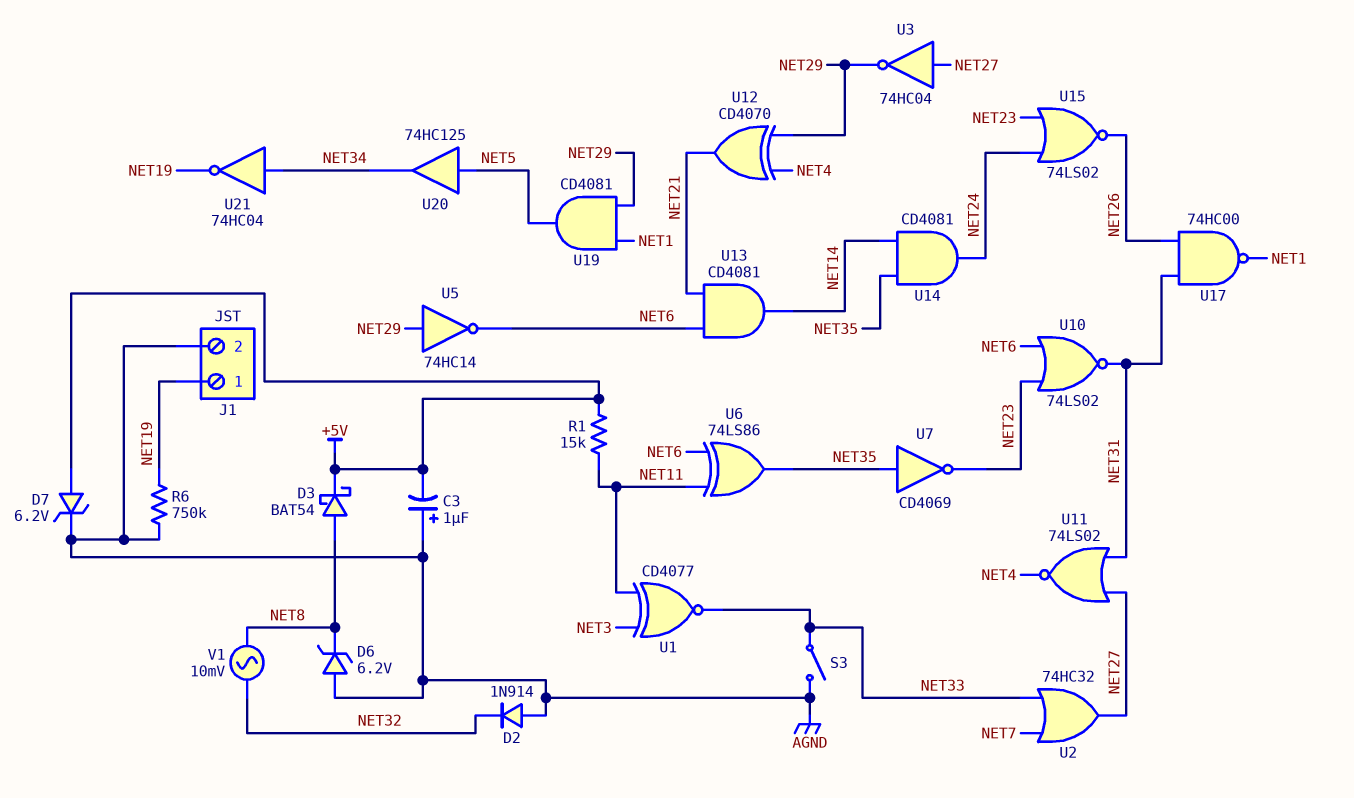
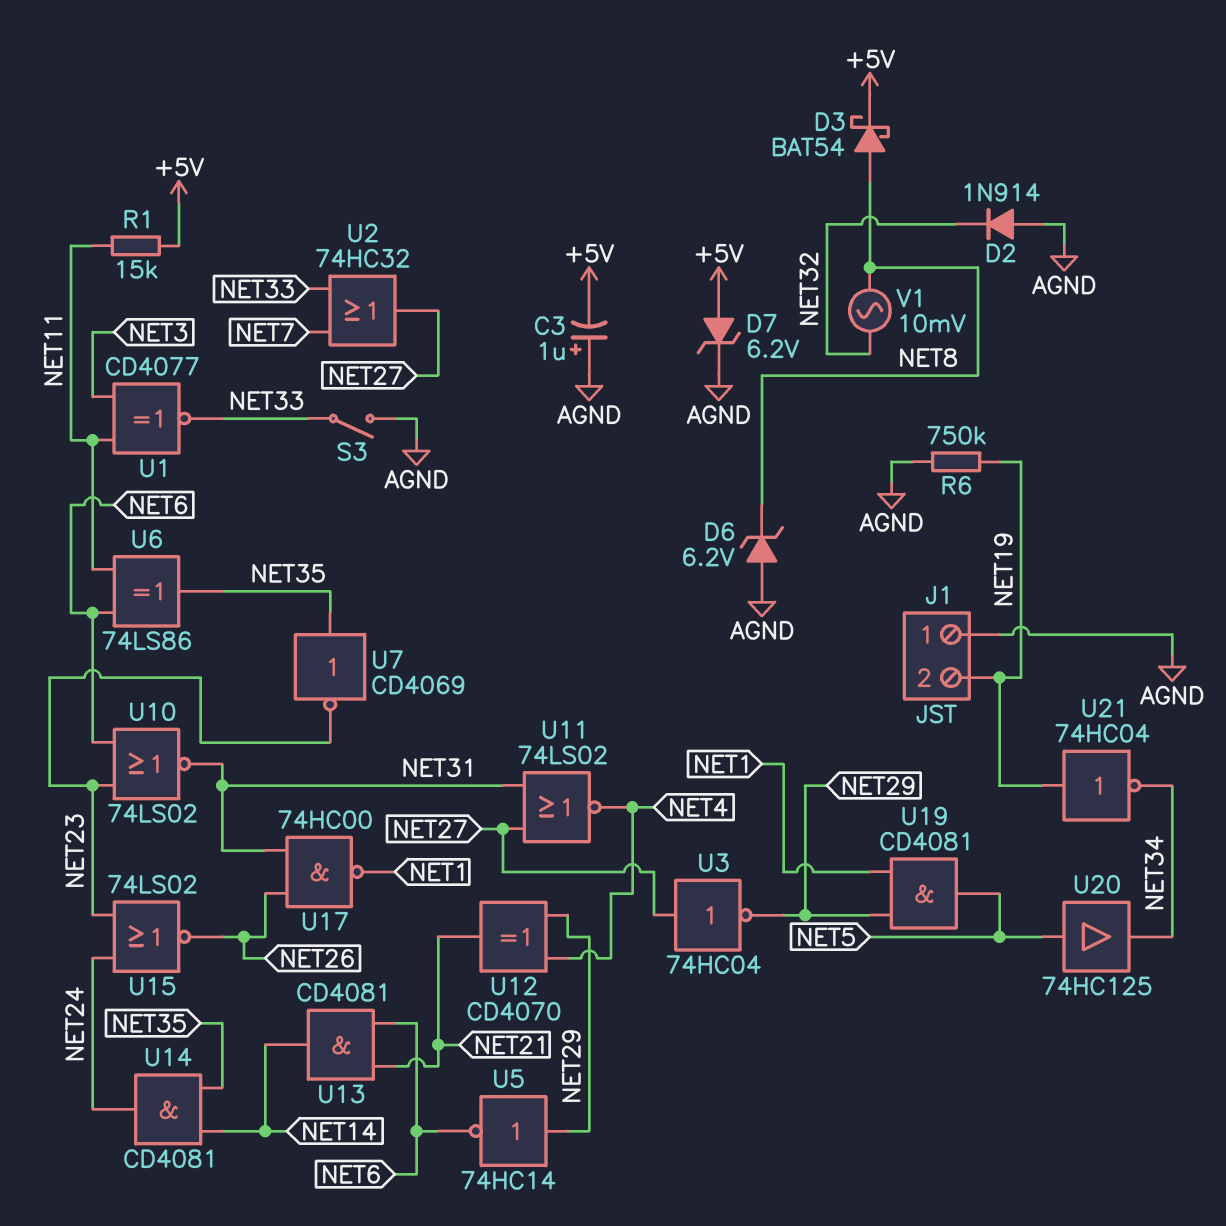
J1 pin 1: NET19 -> AGND
J1 pin 2: AGND -> NET19
U21: NOT 74HC04 (in NET34, out NET19) -> NOT 74HC04 (in NET19, out NET34)

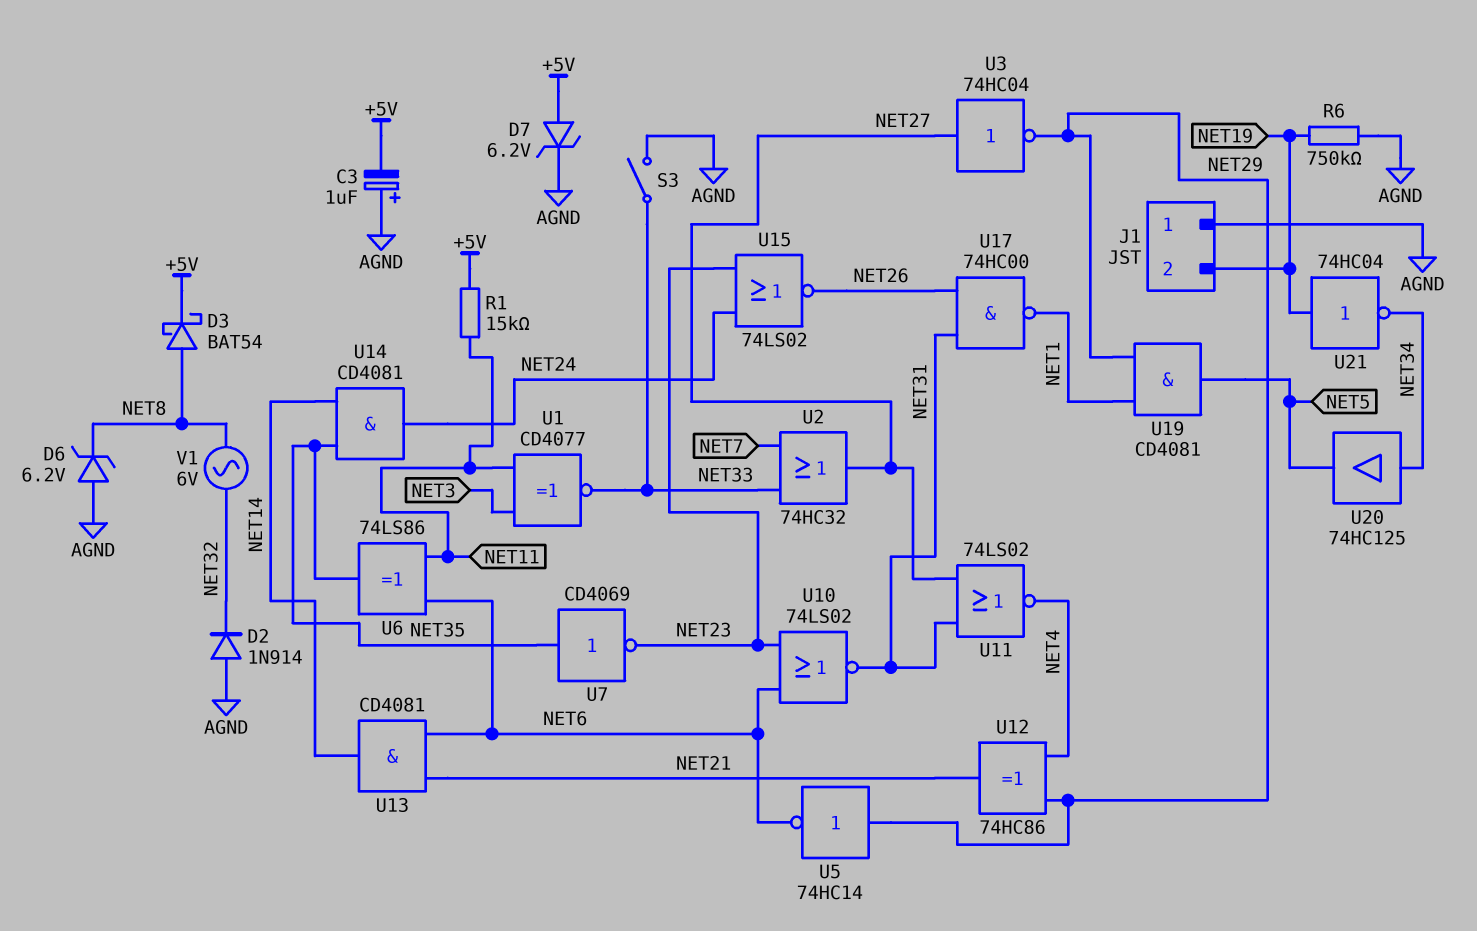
U12: XOR CD4070 (in NET4, in NET29, out NET21) -> XOR 74HC86 (in NET4, in NET29, out NET21)
U20: buffer 74HC125 (in NET5, out NET34) -> buffer 74HC125 (in NET34, out NET5)
V1: AC 10mV (NET8, NET32) -> AC 6V (NET8, NET32)

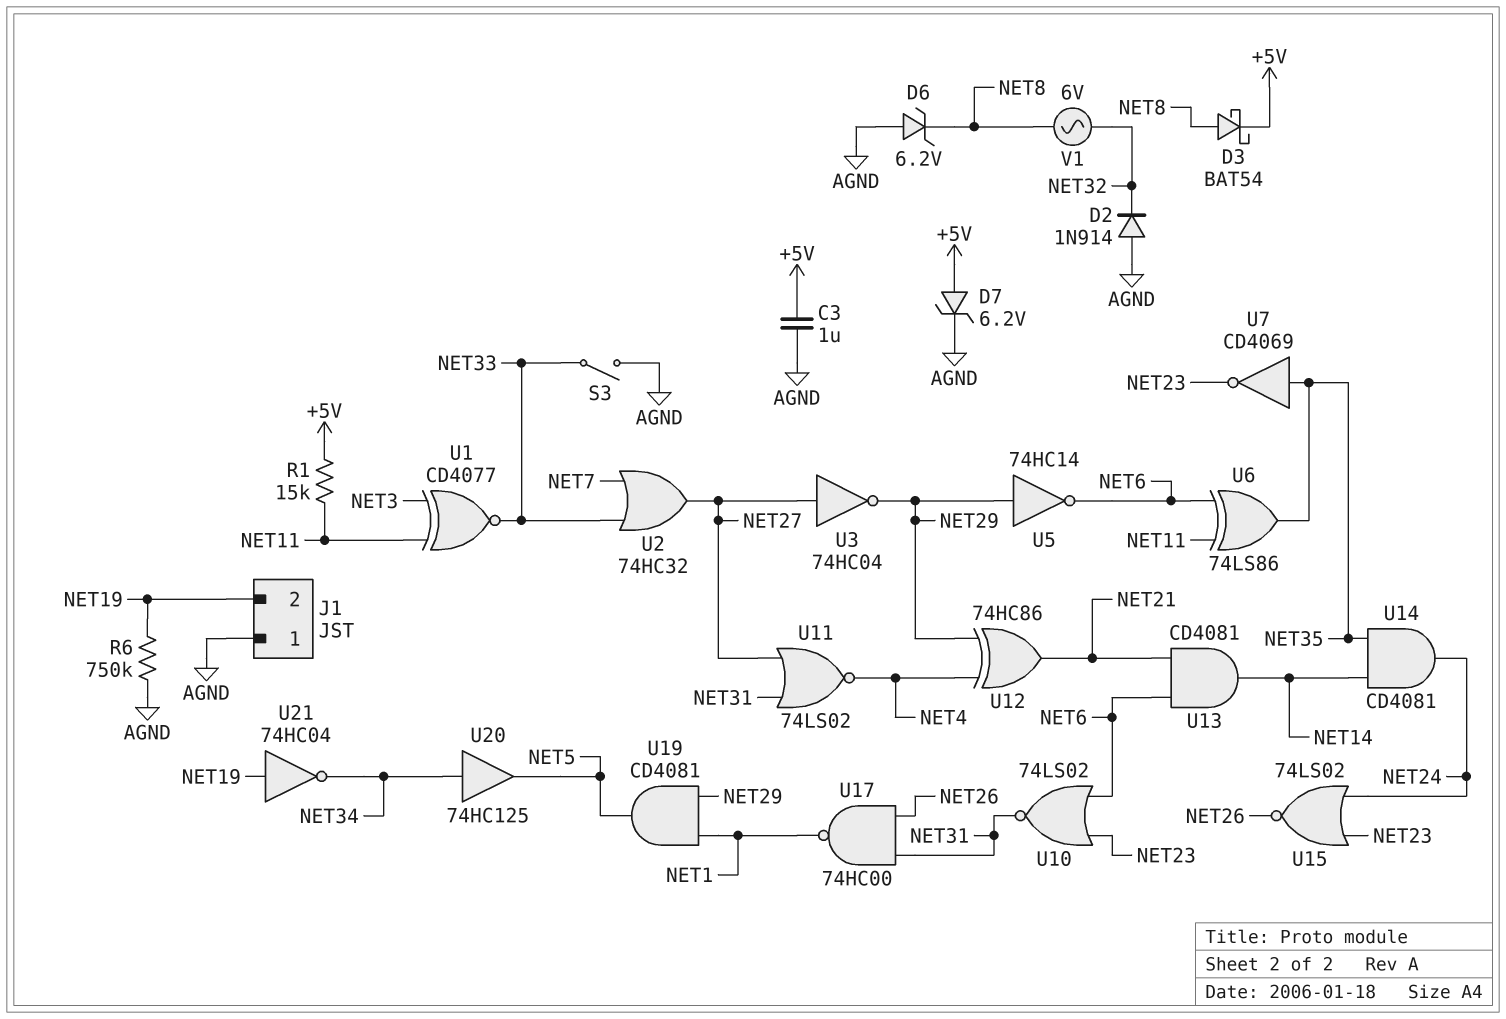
C3: 1uF (plus AGND, minus +5V) -> 1uF (+5V, AGND)

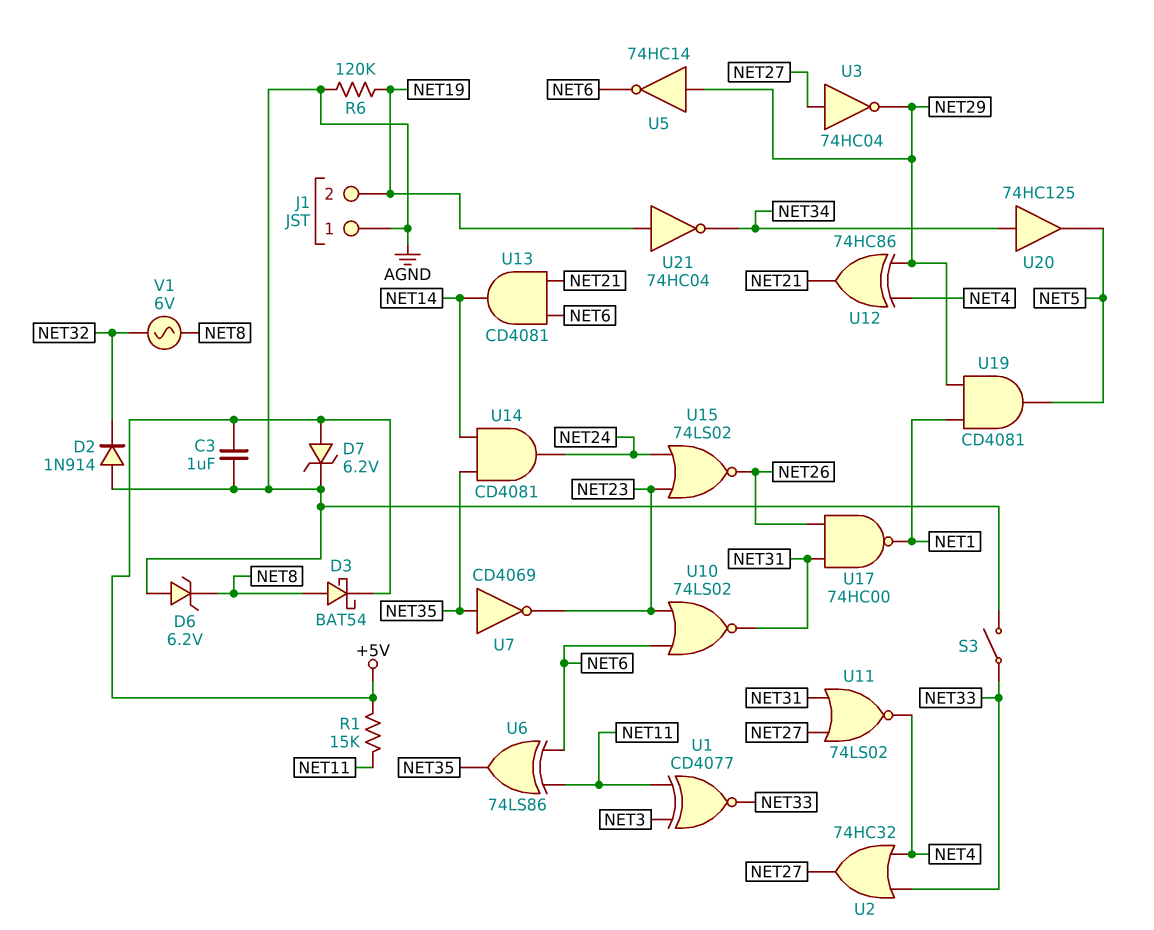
R6: 750k (AGND, NET19) -> 120k (AGND, NET19)
U2: OR 74HC32 (in NET7, in NET33, out NET27) -> OR 74HC32 (in NET4, in NET33, out NET27)

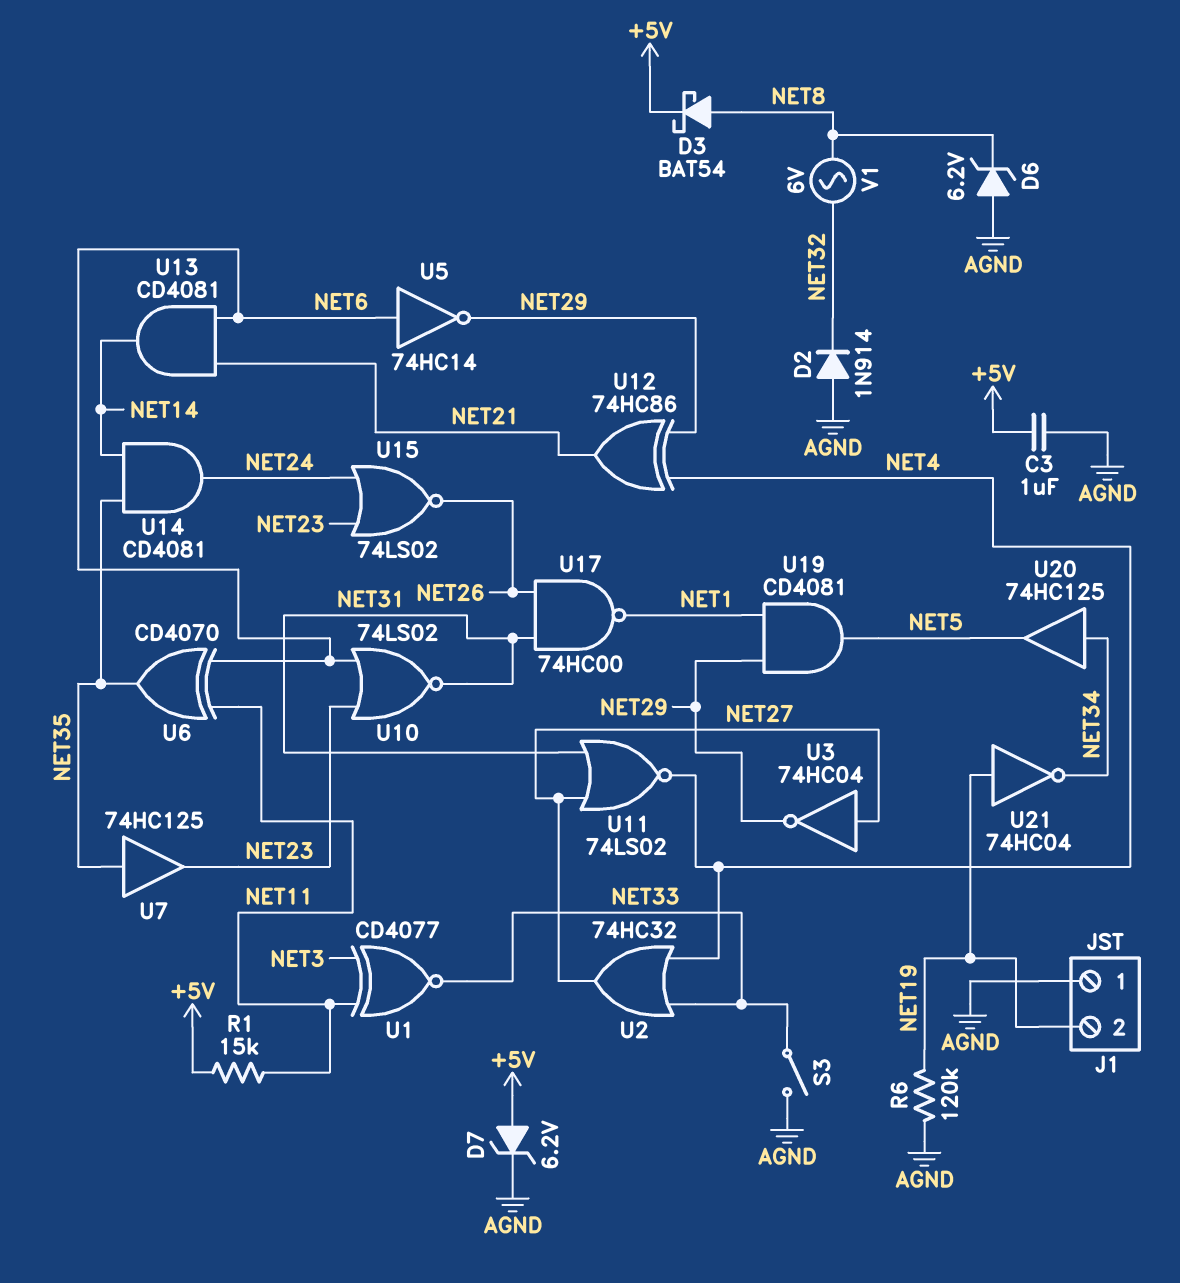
U5: NOT 74HC14 (in NET29, out NET6) -> NOT 74HC14 (in NET6, out NET29)
U6: XOR 74LS86 (in NET6, in NET11, out NET35) -> XOR CD4070 (in NET6, in NET11, out NET35)
U7: NOT CD4069 (in NET35, out NET23) -> buffer 74HC125 (in NET35, out NET23)

